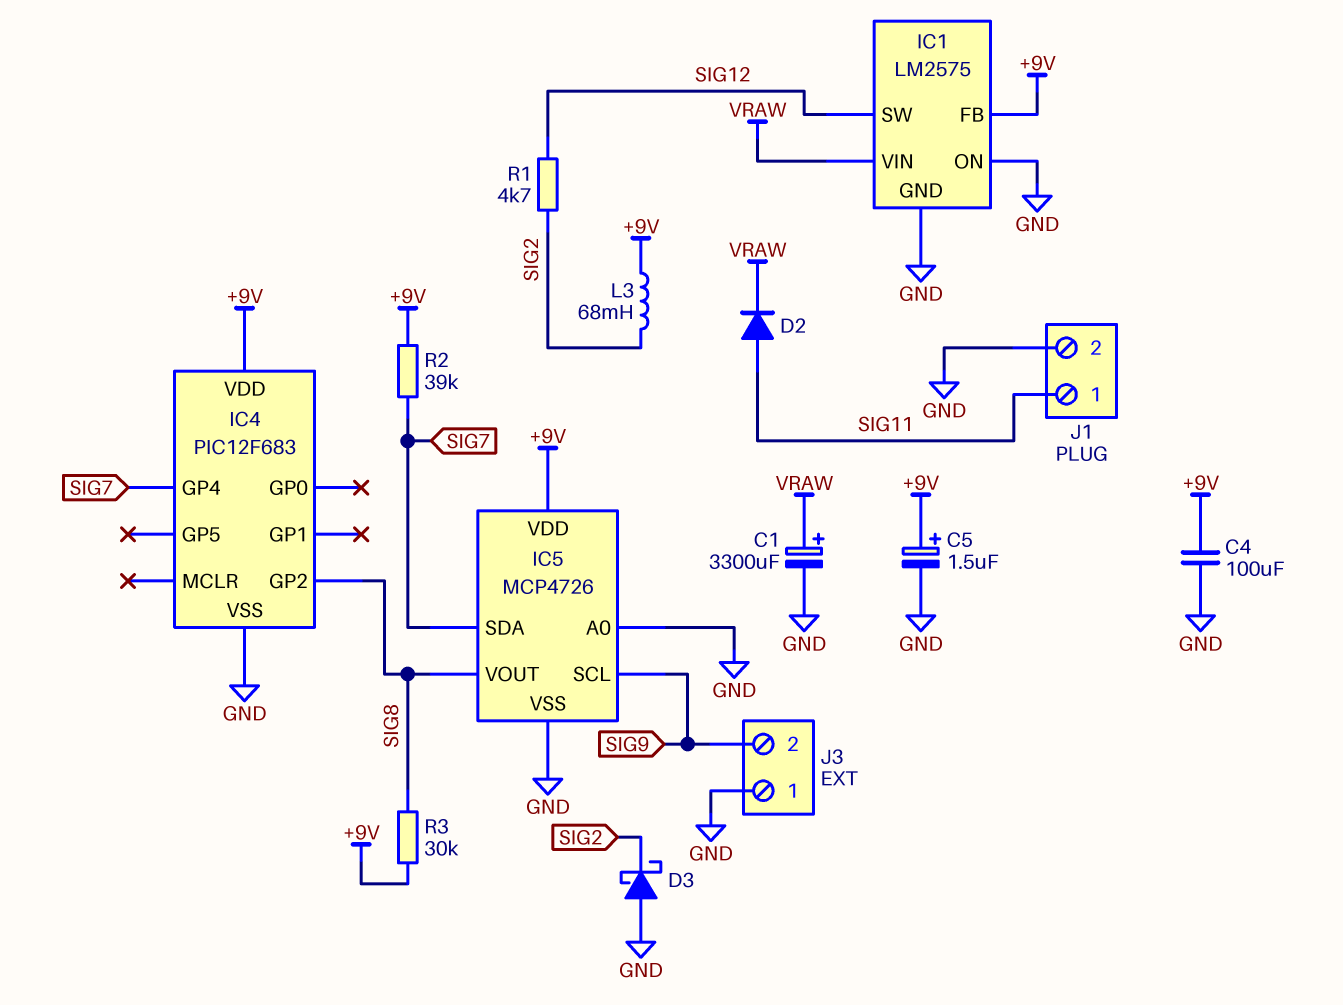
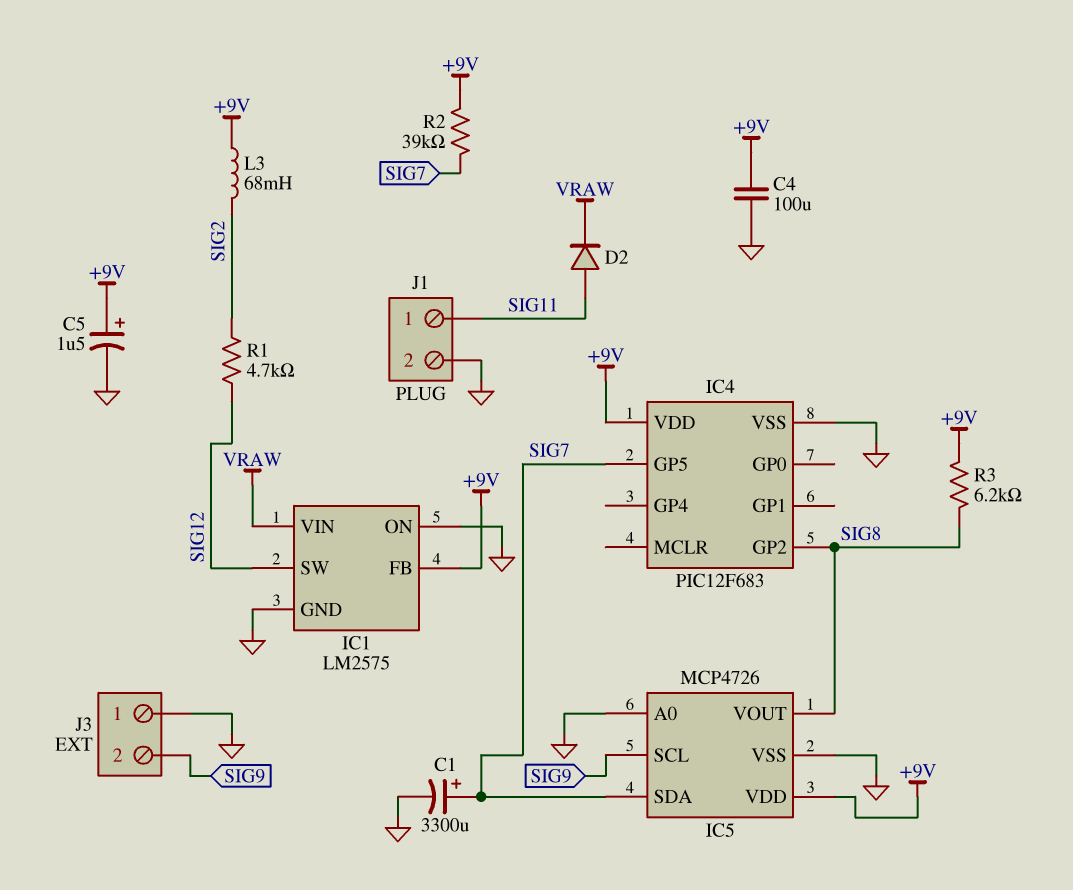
C1: 3300uF (plus VRAW, minus GND) -> 3300uF (plus SIG7, minus GND)
D3: schottky (A GND, K SIG2) -> none
IC4 pin GP4: SIG7 -> none
IC4 pin GP5: none -> SIG7
R3: 30k (+9V, SIG8) -> 6.2k (+9V, SIG8)

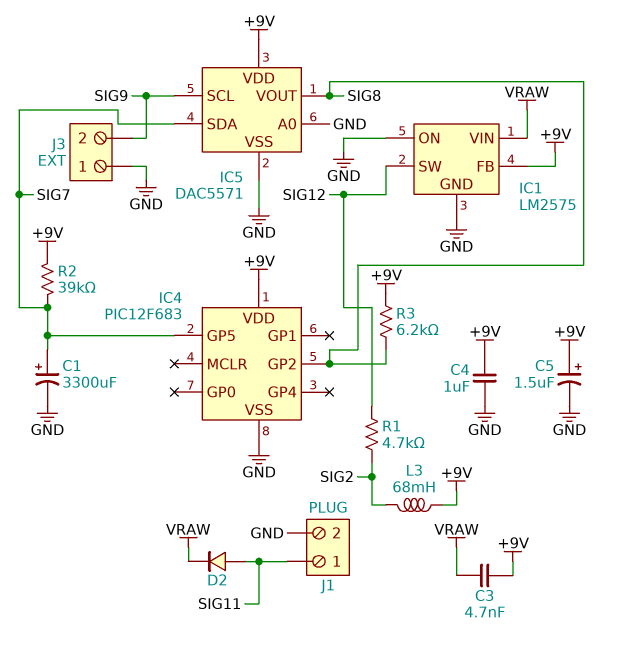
C3: none -> 4.7nF (+9V, VRAW)
C4: 100uF (+9V, GND) -> 1uF (+9V, GND)
IC5: MCP4726 -> DAC5571

